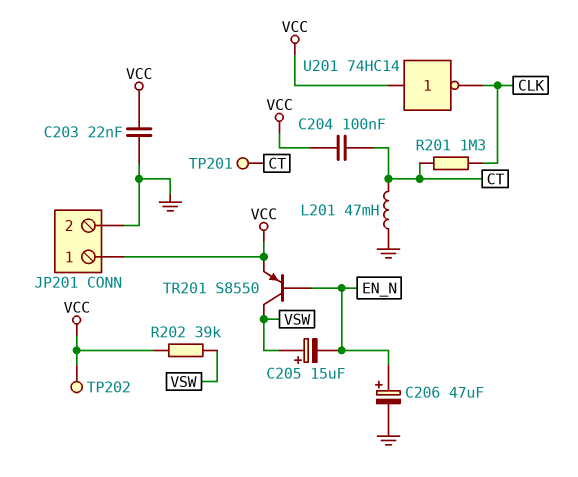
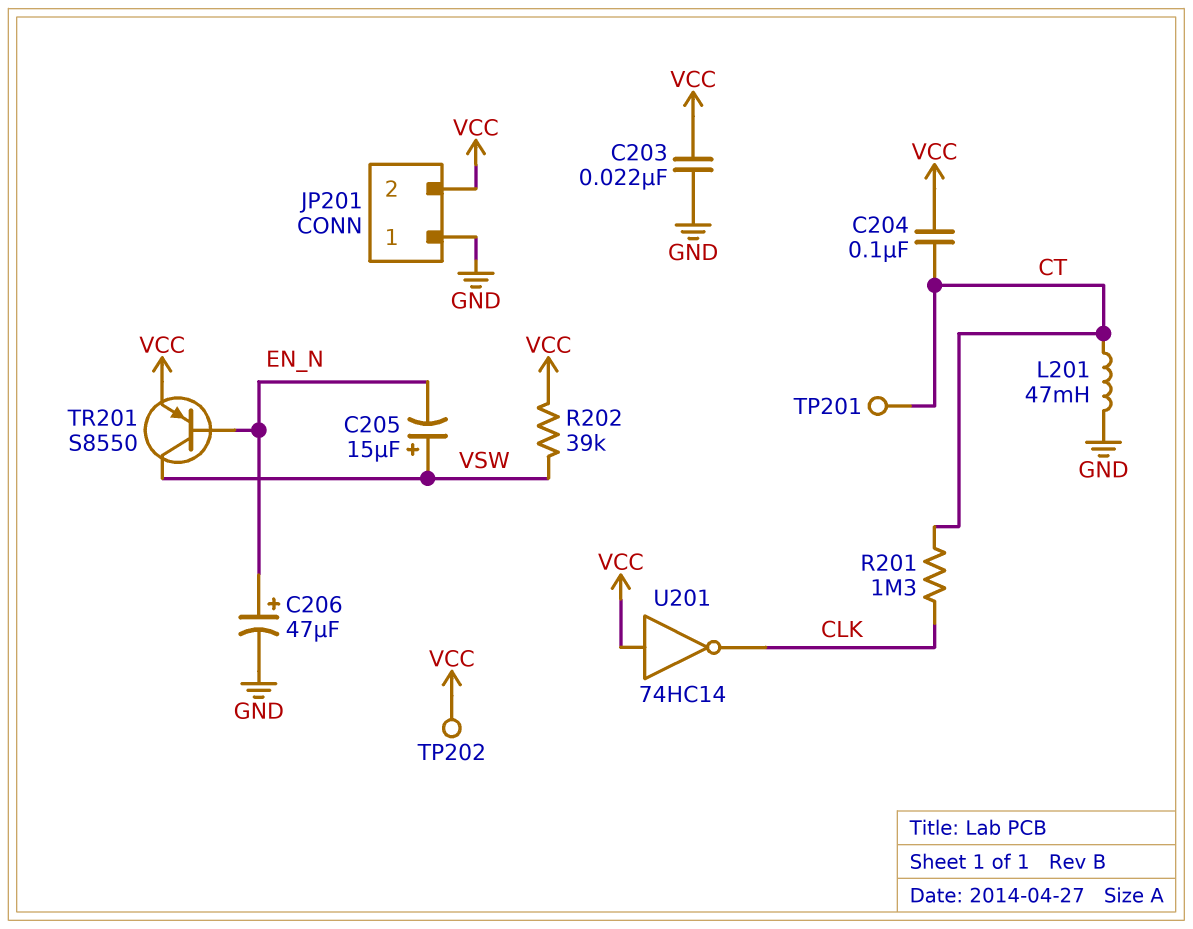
JP201 pin 1: VCC -> GND
JP201 pin 2: GND -> VCC

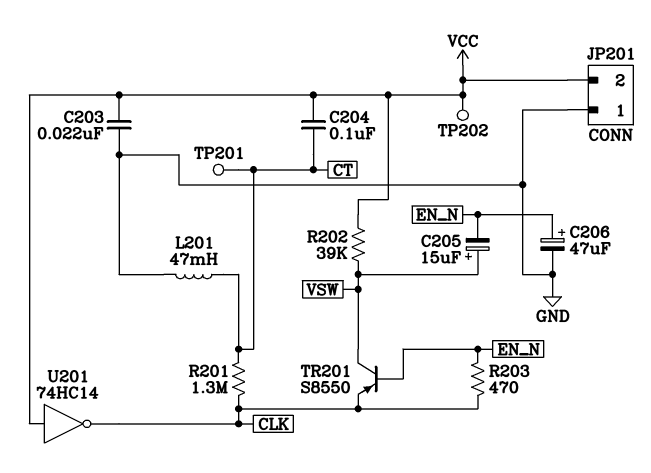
R203: none -> 470 (CLK, EN_N)
TR201: PNP S8550 (B EN_N, C VSW, E VCC) -> PNP S8550 (B EN_N, C VSW, E CLK)

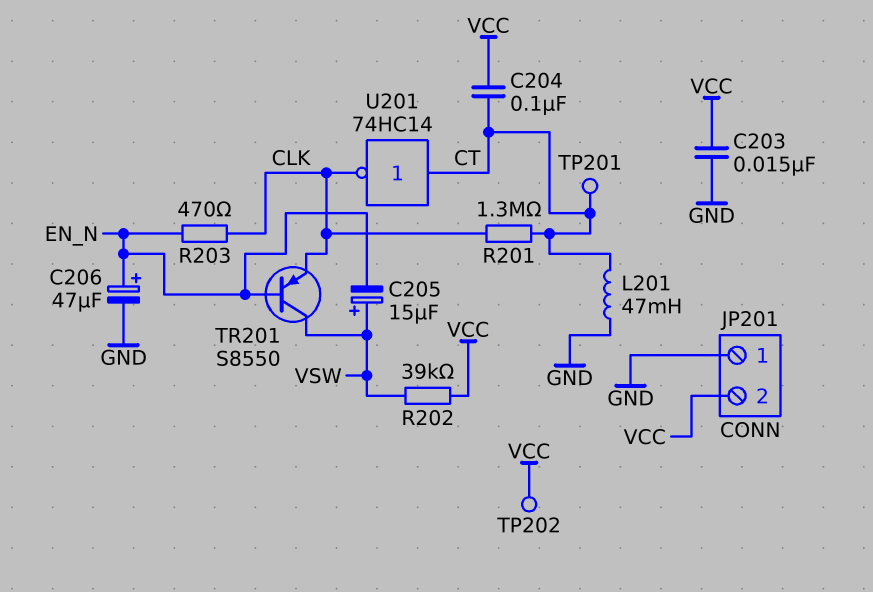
C203: 22nF (GND, VCC) -> 15nF (GND, VCC)
U201: NOT 74HC14 (in VCC, out CLK) -> NOT 74HC14 (in CT, out CLK)

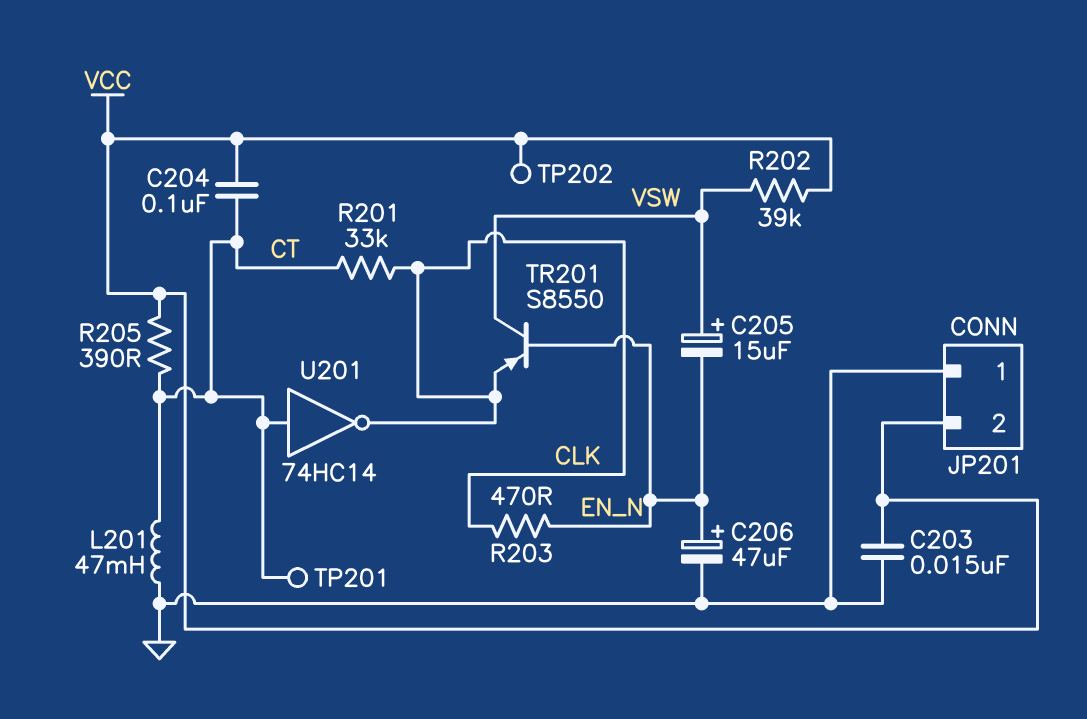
R201: 1.3M (CLK, CT) -> 33k (CLK, CT)
R205: none -> 390 (CT, VCC)

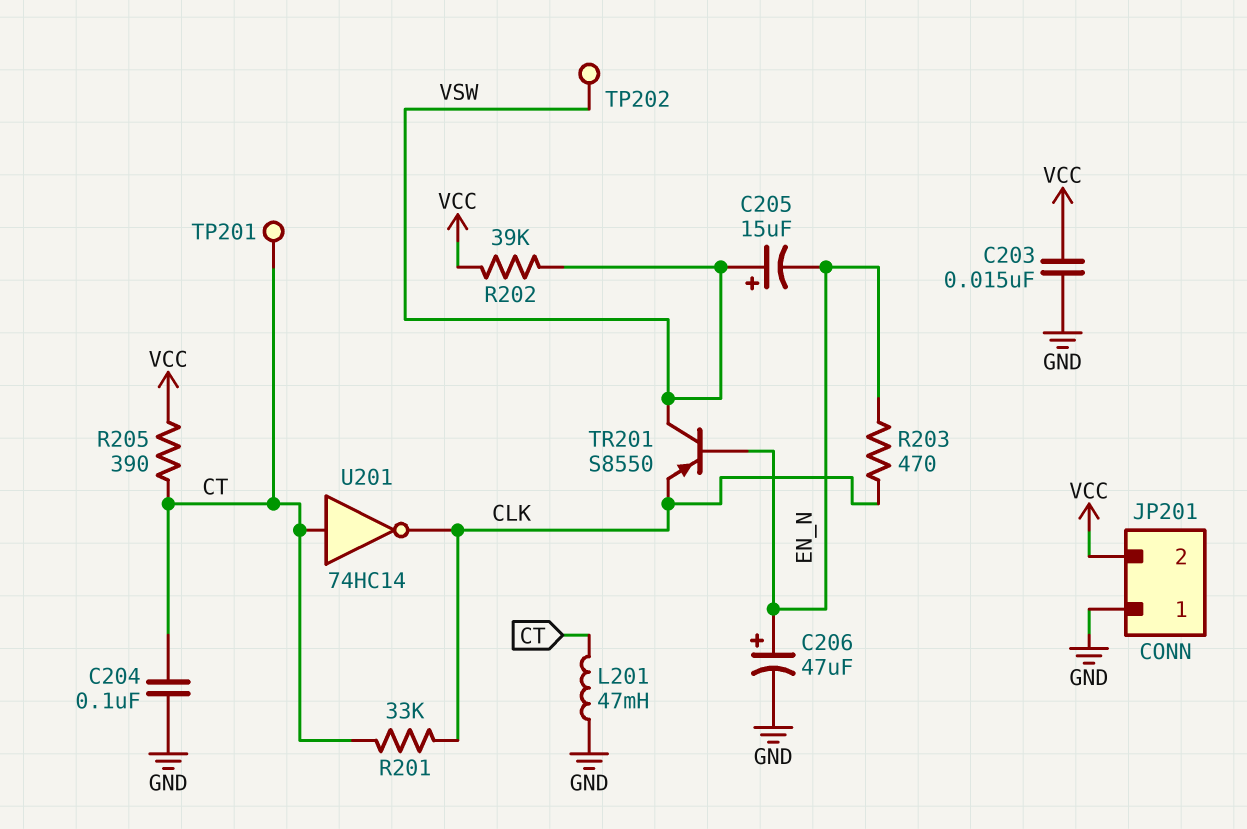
C204: 100nF (CT, VCC) -> 100nF (CT, GND)
TP202: test point (VCC) -> test point (VSW)

